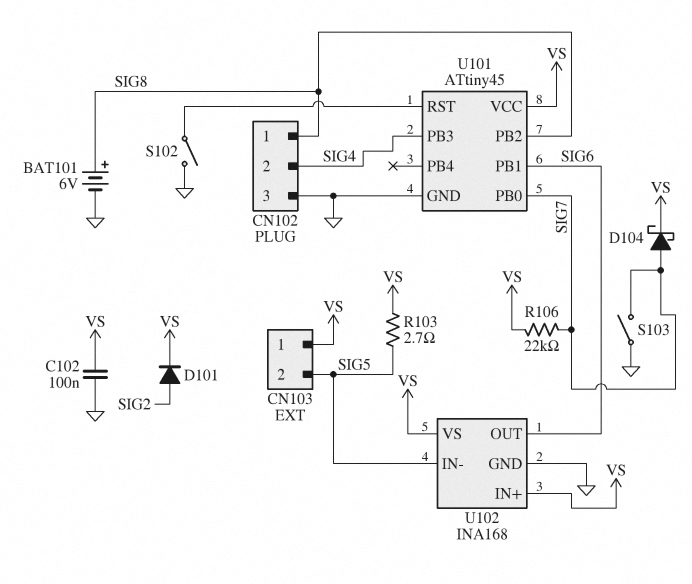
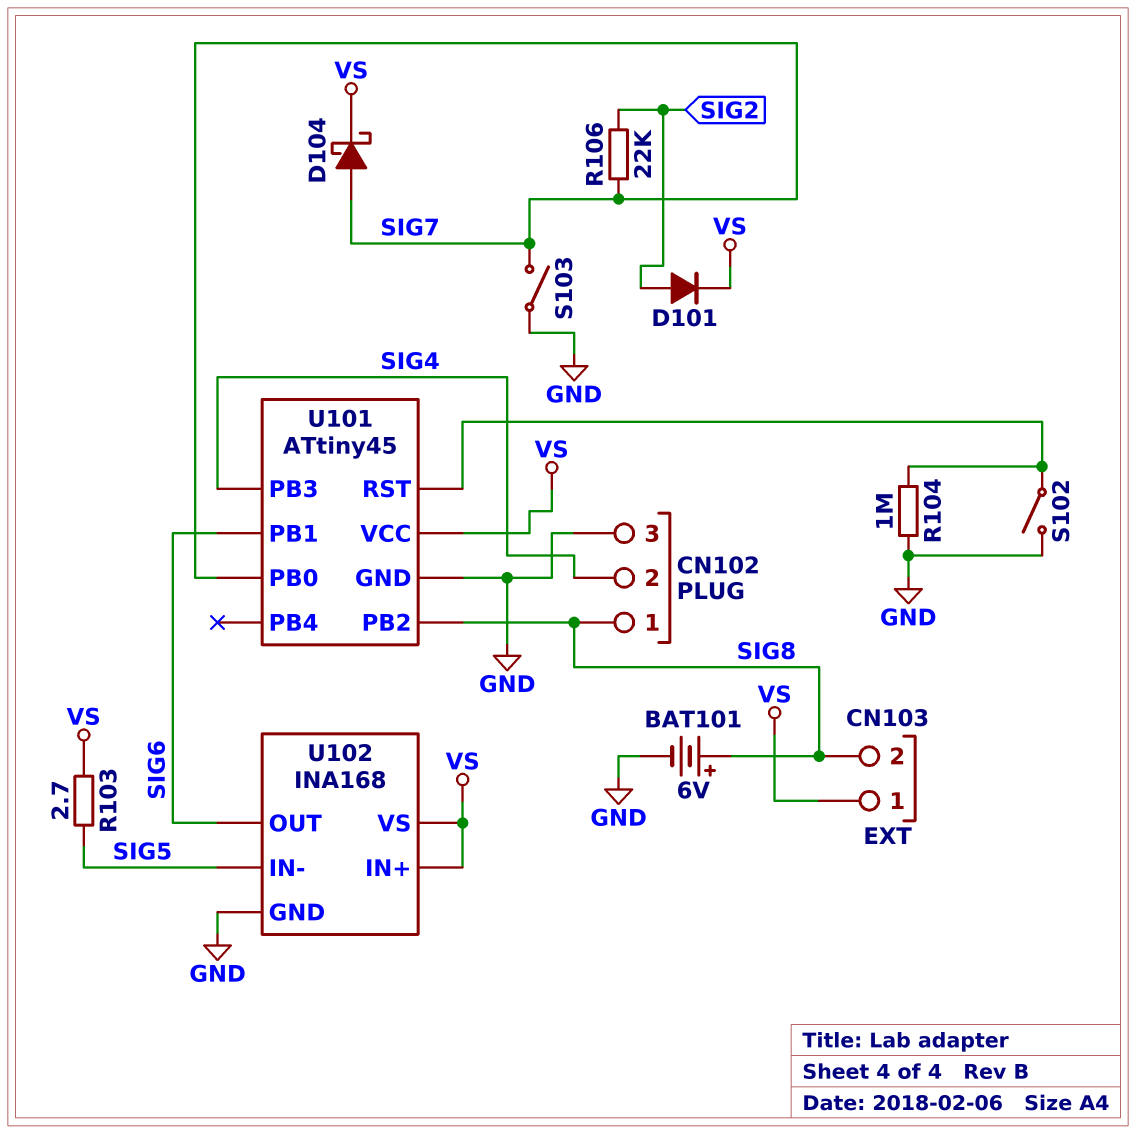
C102: 100nF (GND, VS) -> none
CN103 pin 2: SIG5 -> SIG8
R104: none -> 1M (GND, U101/RST)
R106: 22k (SIG7, VS) -> 22k (SIG2, SIG7)

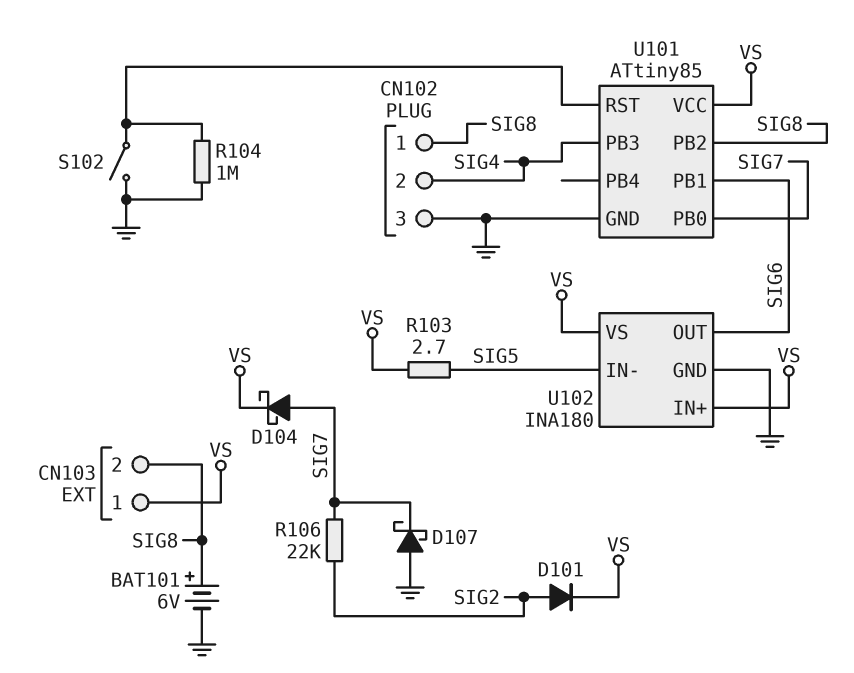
D107: none -> schottky (A GND, K SIG7)
S103: switch (GND, SIG7) -> none
U101: ATtiny45 -> ATtiny85
U102: INA168 -> INA180

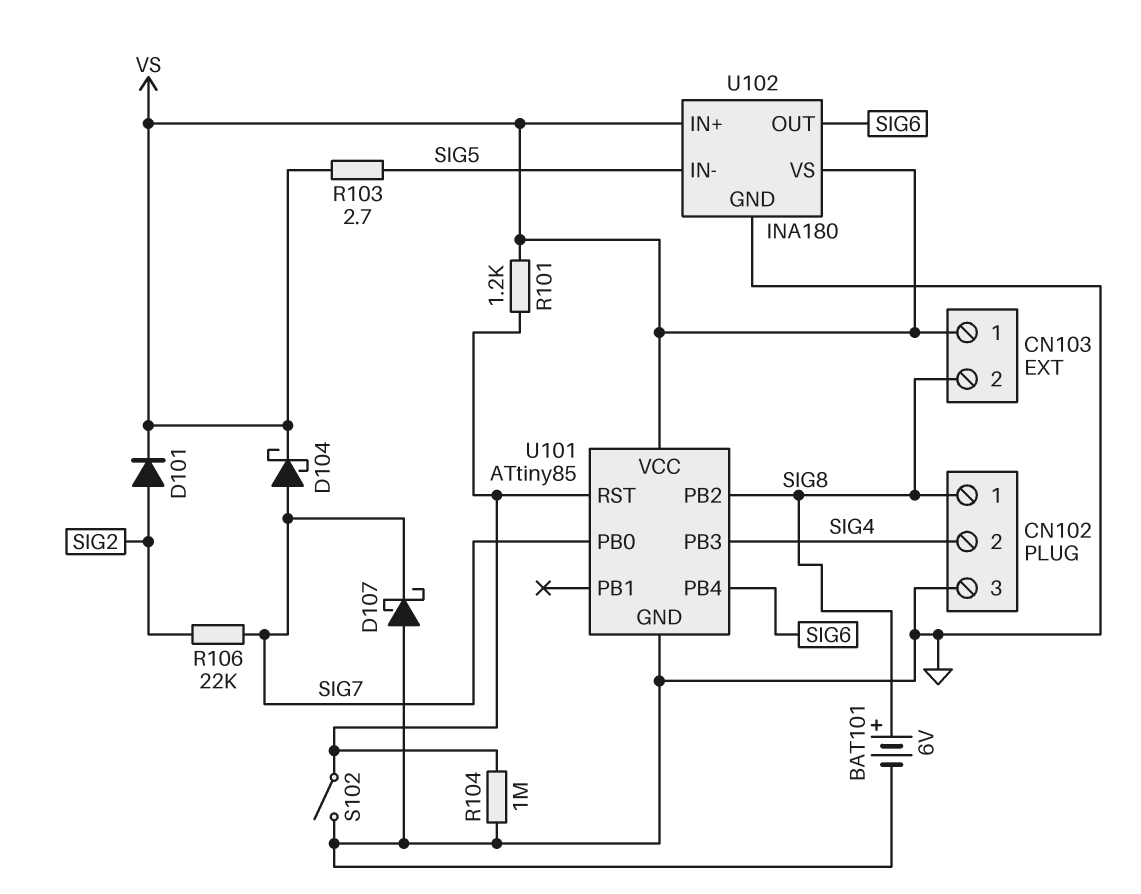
R101: none -> 1.2k (U101/RST, VS)
U101 pin PB1: SIG6 -> none
U101 pin PB4: none -> SIG6

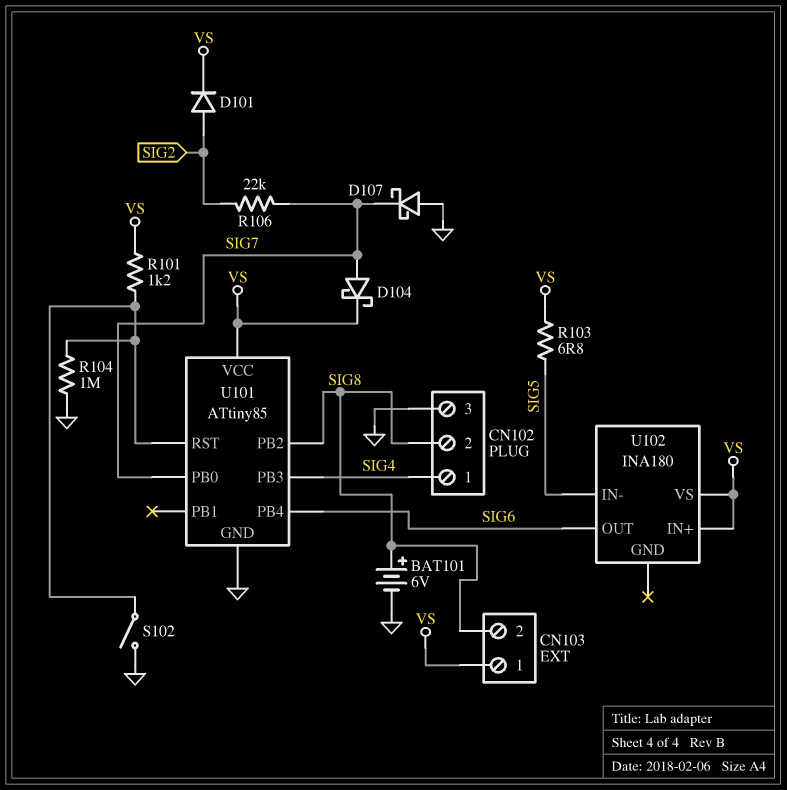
CN102 pin 1: SIG8 -> SIG4
CN102 pin 2: SIG4 -> SIG8
R103: 2.7 (SIG5, VS) -> 6.8 (SIG5, VS)
U102 pin GND: GND -> none

